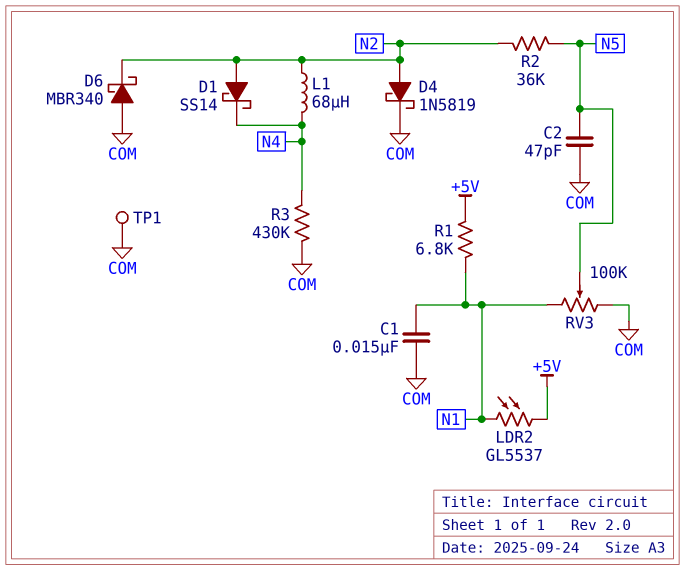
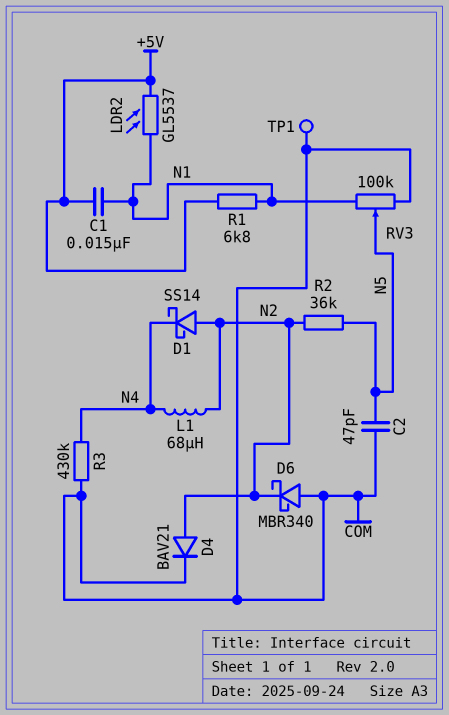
C1: 15nF (COM, N1) -> 15nF (+5V, N1)
D4: schottky 1N5819 (A N2, K COM) -> diode BAV21 (A N2, K COM)

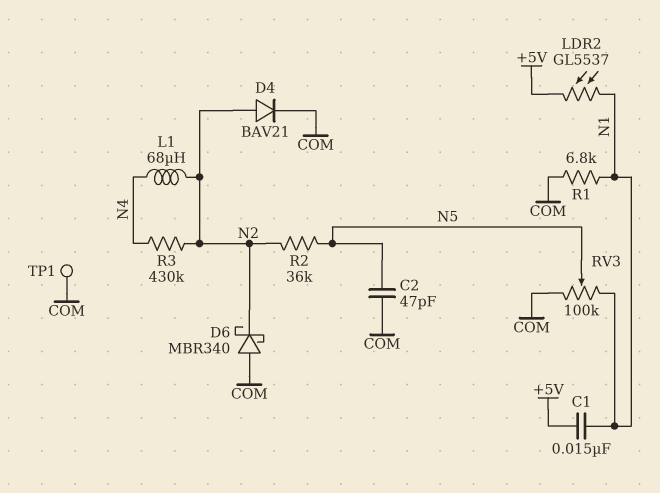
D1: schottky SS14 (A N2, K N4) -> none
R1: 6.8k (+5V, N1) -> 6.8k (COM, N1)
R3: 430k (COM, N4) -> 430k (N2, N4)

